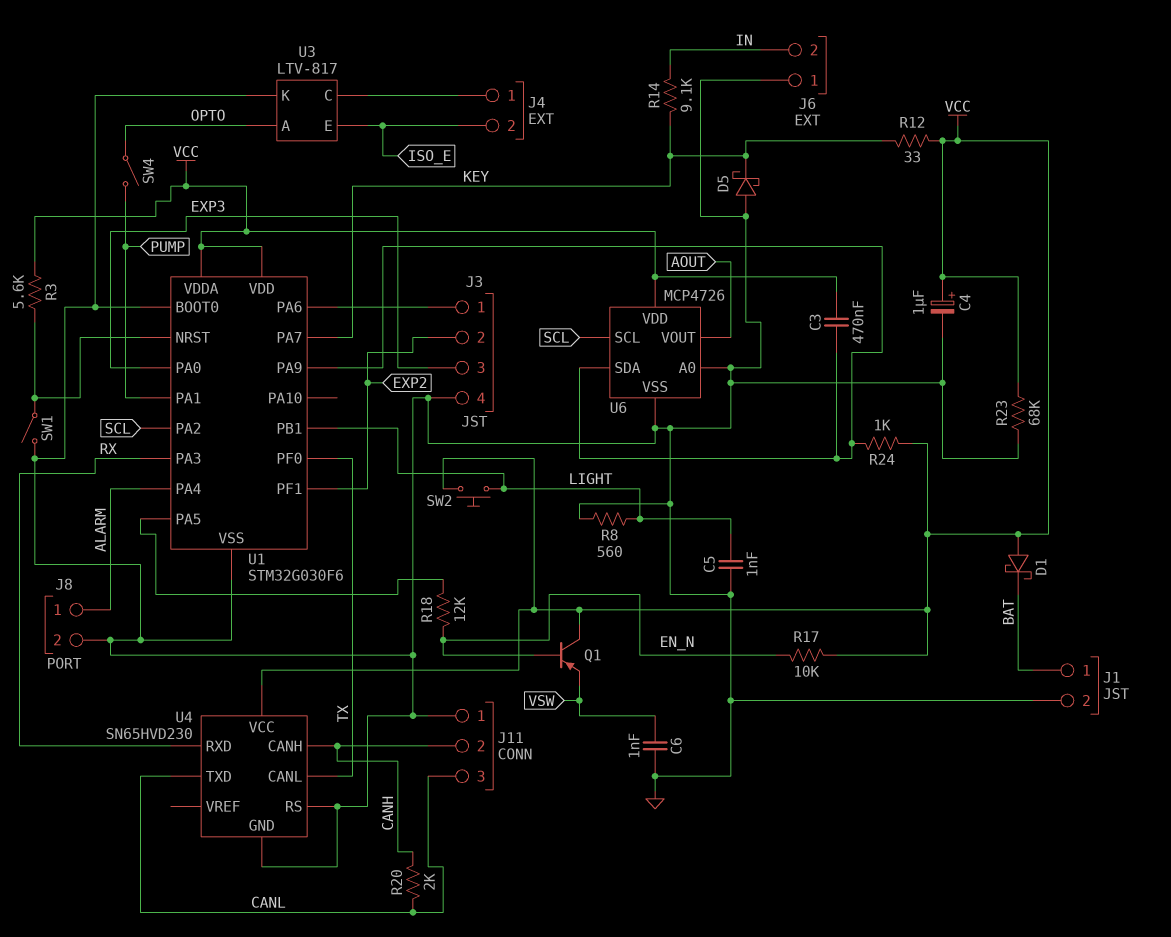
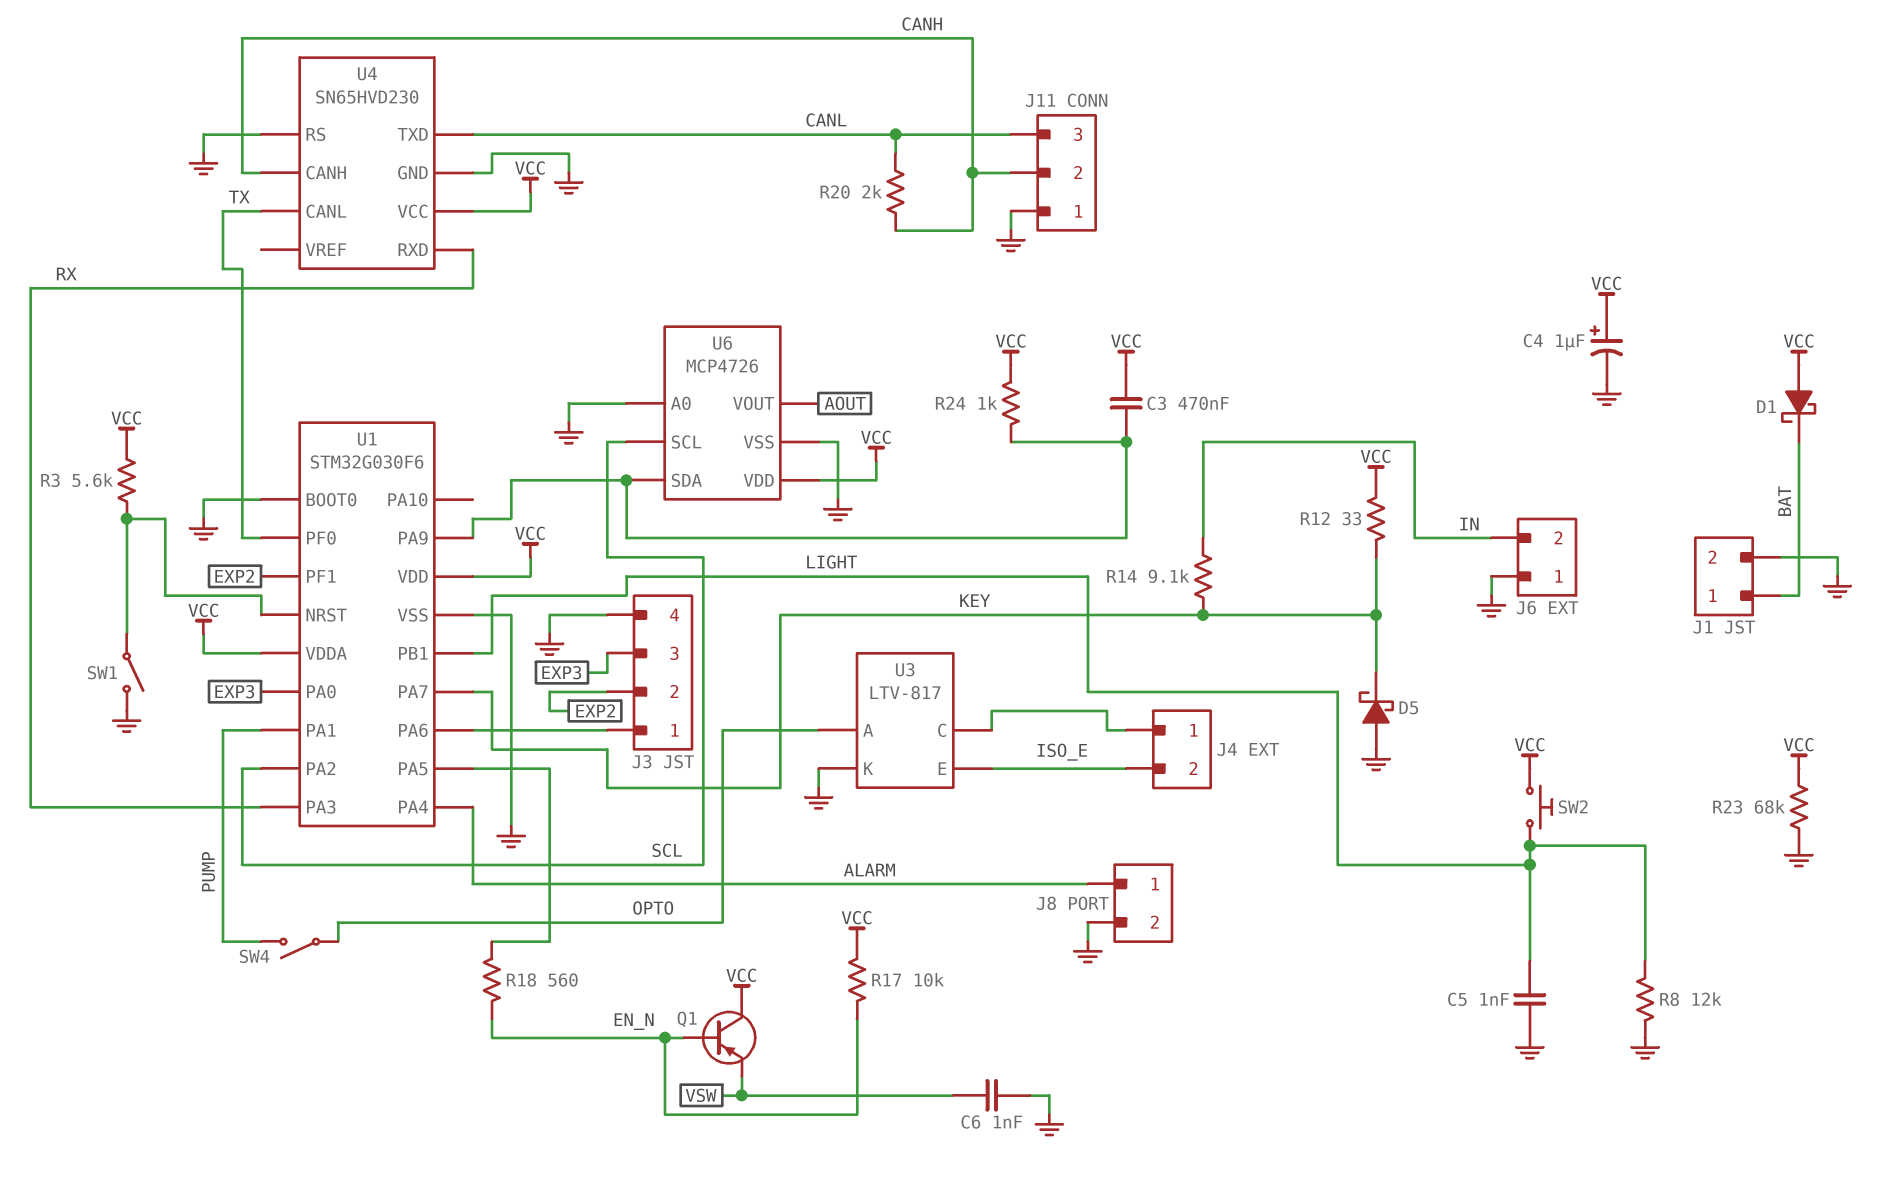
R8: 560 (GND, LIGHT) -> 12k (GND, LIGHT)
R18: 12k (EN_N, U1/PA5) -> 560 (EN_N, U1/PA5)

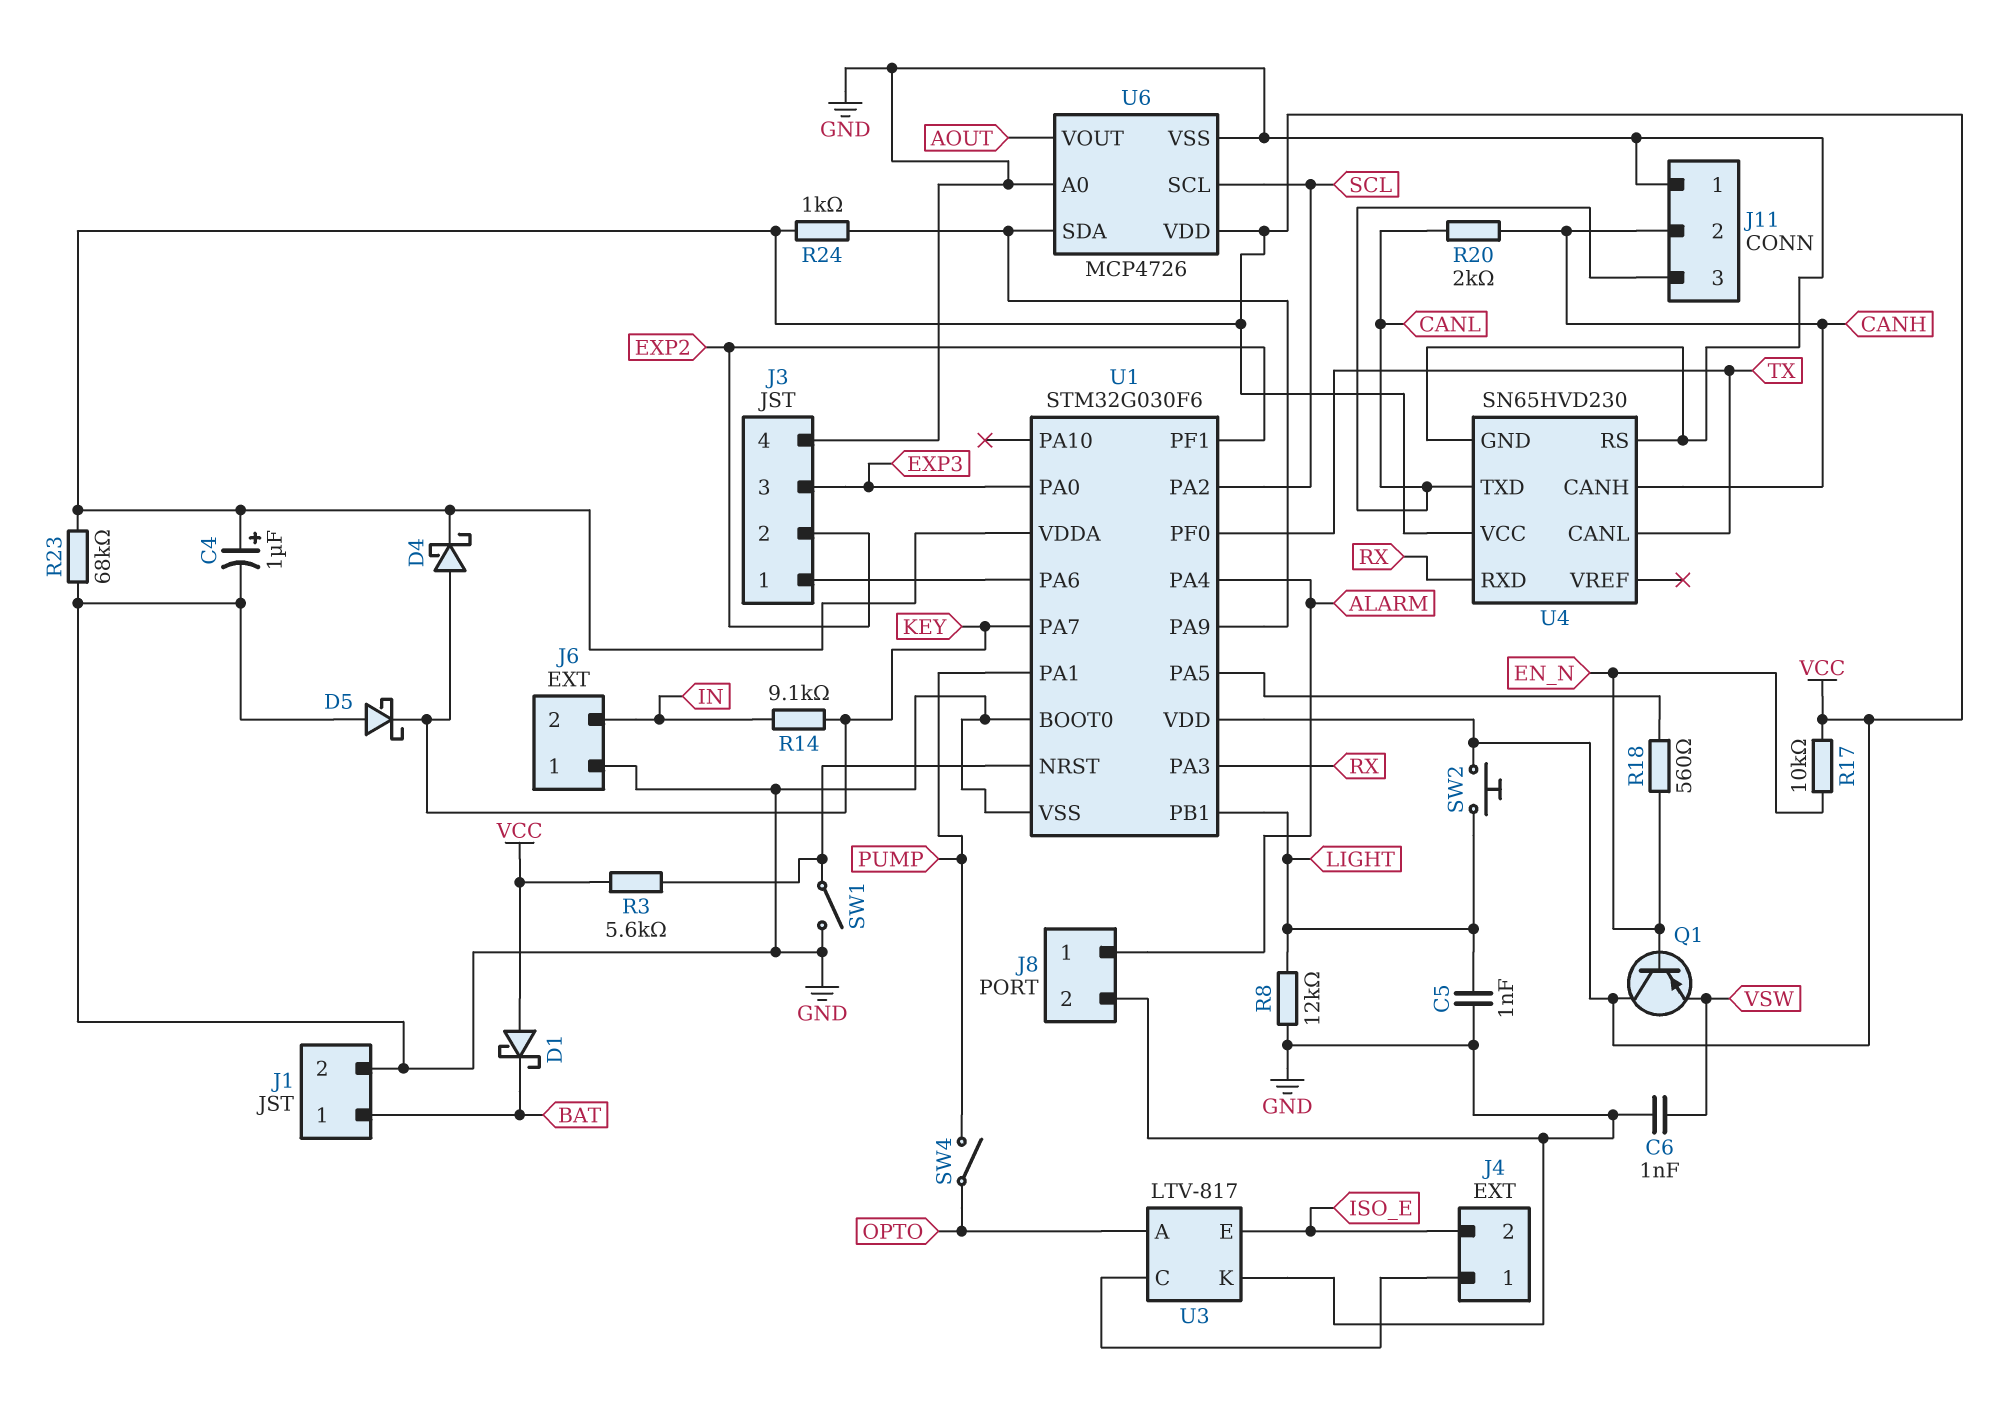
C3: 470nF (U1/PA9, VCC) -> none
D4: none -> schottky (A KEY, K VCC)
R12: 33 (KEY, VCC) -> none

